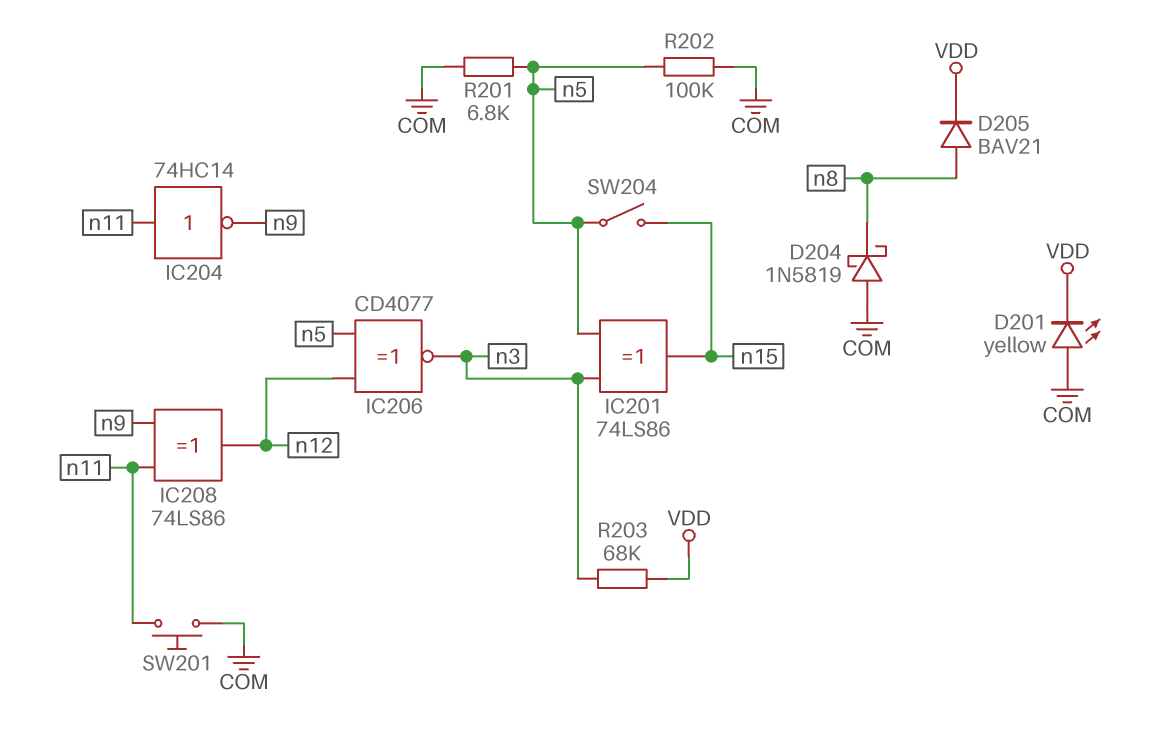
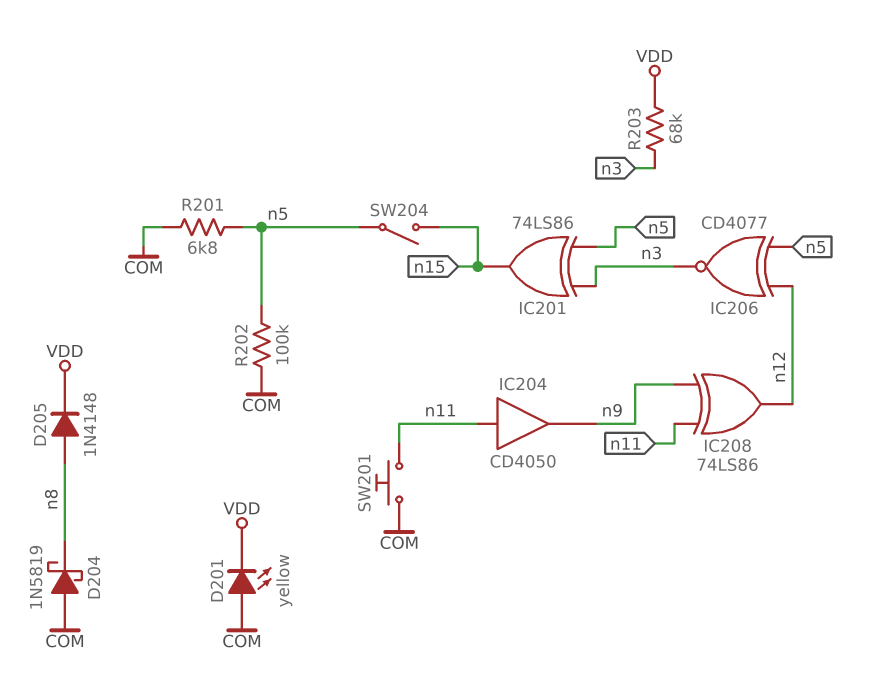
D205: diode BAV21 (A n8, K VDD) -> diode 1N4148 (A n8, K VDD)
IC204: NOT 74HC14 (in n11, out n9) -> buffer CD4050 (in n11, out n9)

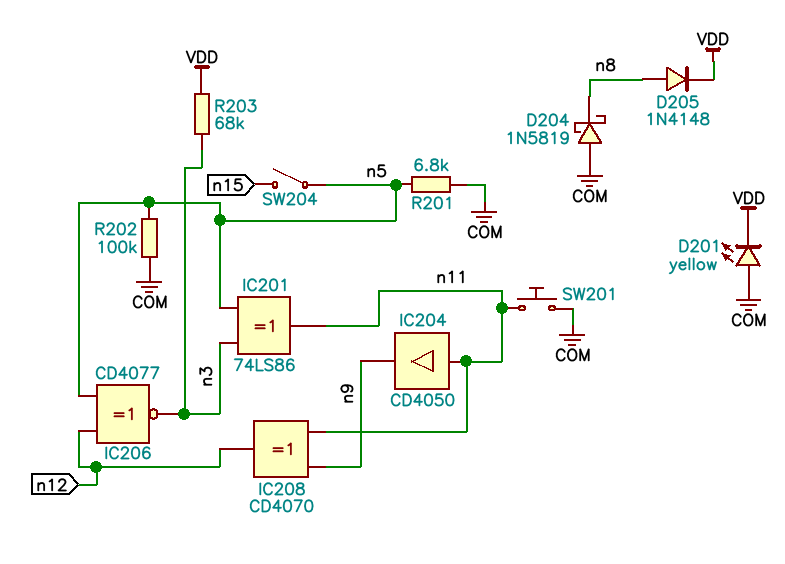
IC201: XOR 74LS86 (in n3, in n5, out n15) -> XOR 74LS86 (in n3, in n5, out n11)
IC208: XOR 74LS86 (in n9, in n11, out n12) -> XOR CD4070 (in n9, in n11, out n12)

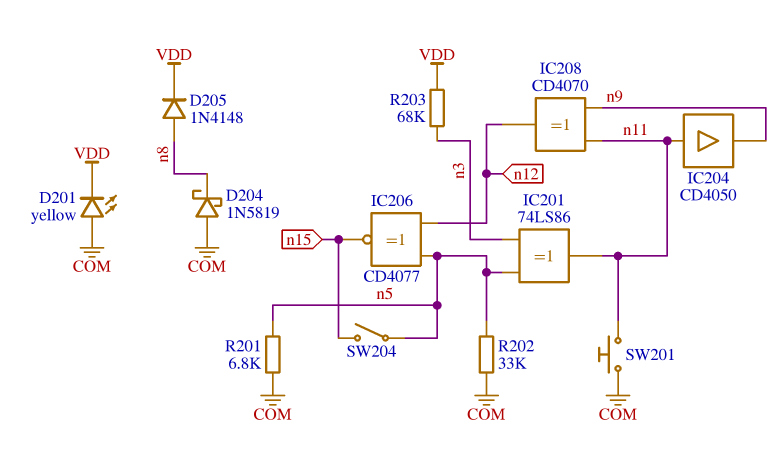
IC206: XNOR CD4077 (in n5, in n12, out n3) -> XNOR CD4077 (in n5, in n12, out n15)
R202: 100k (COM, n5) -> 33k (COM, n5)

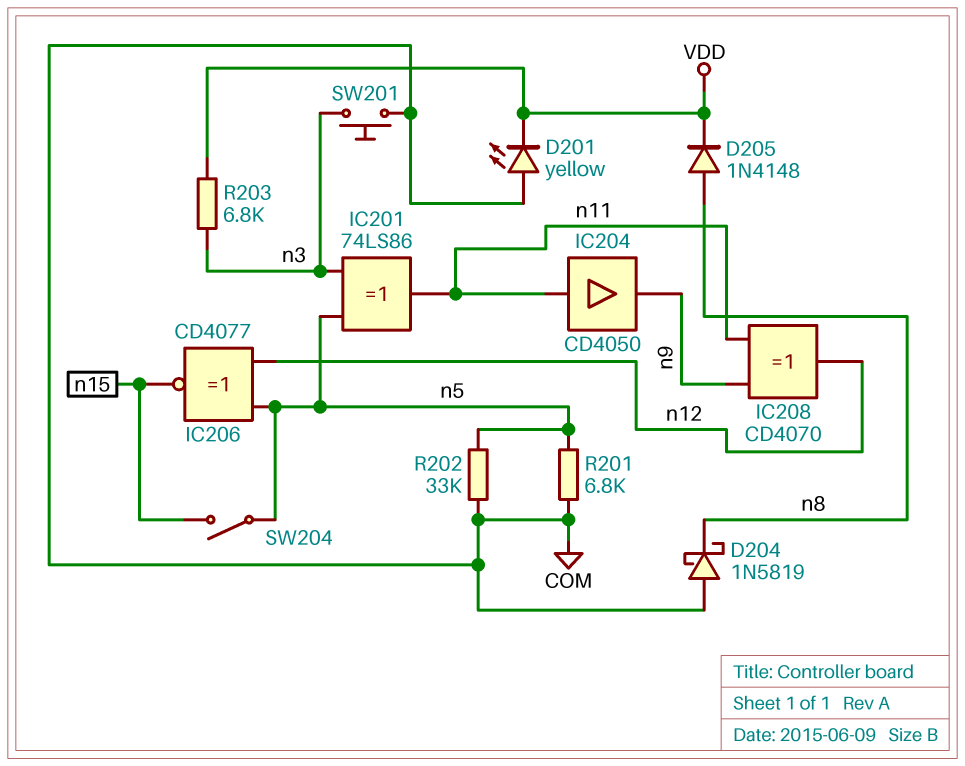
R203: 68k (VDD, n3) -> 6.8k (VDD, n3)
SW201: button (COM, n11) -> button (COM, n3)

